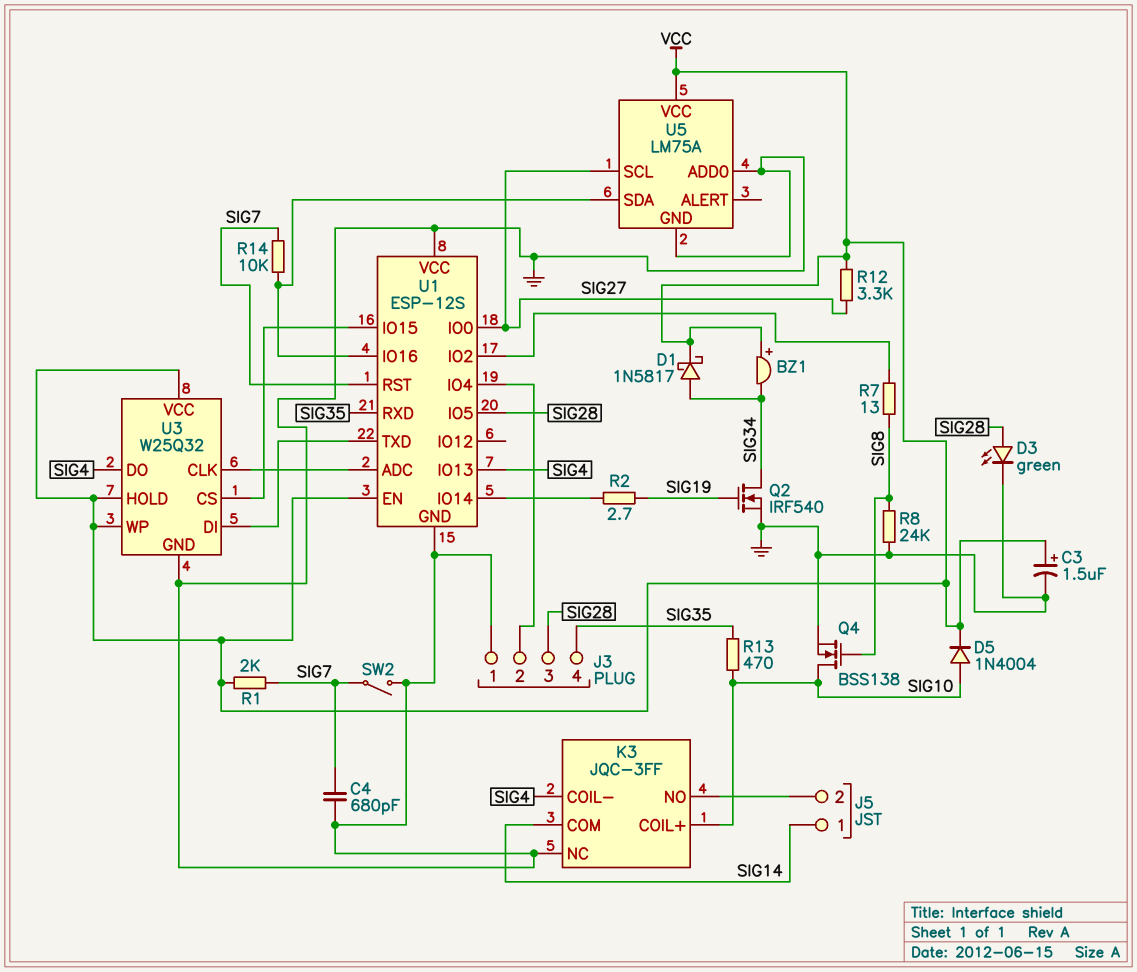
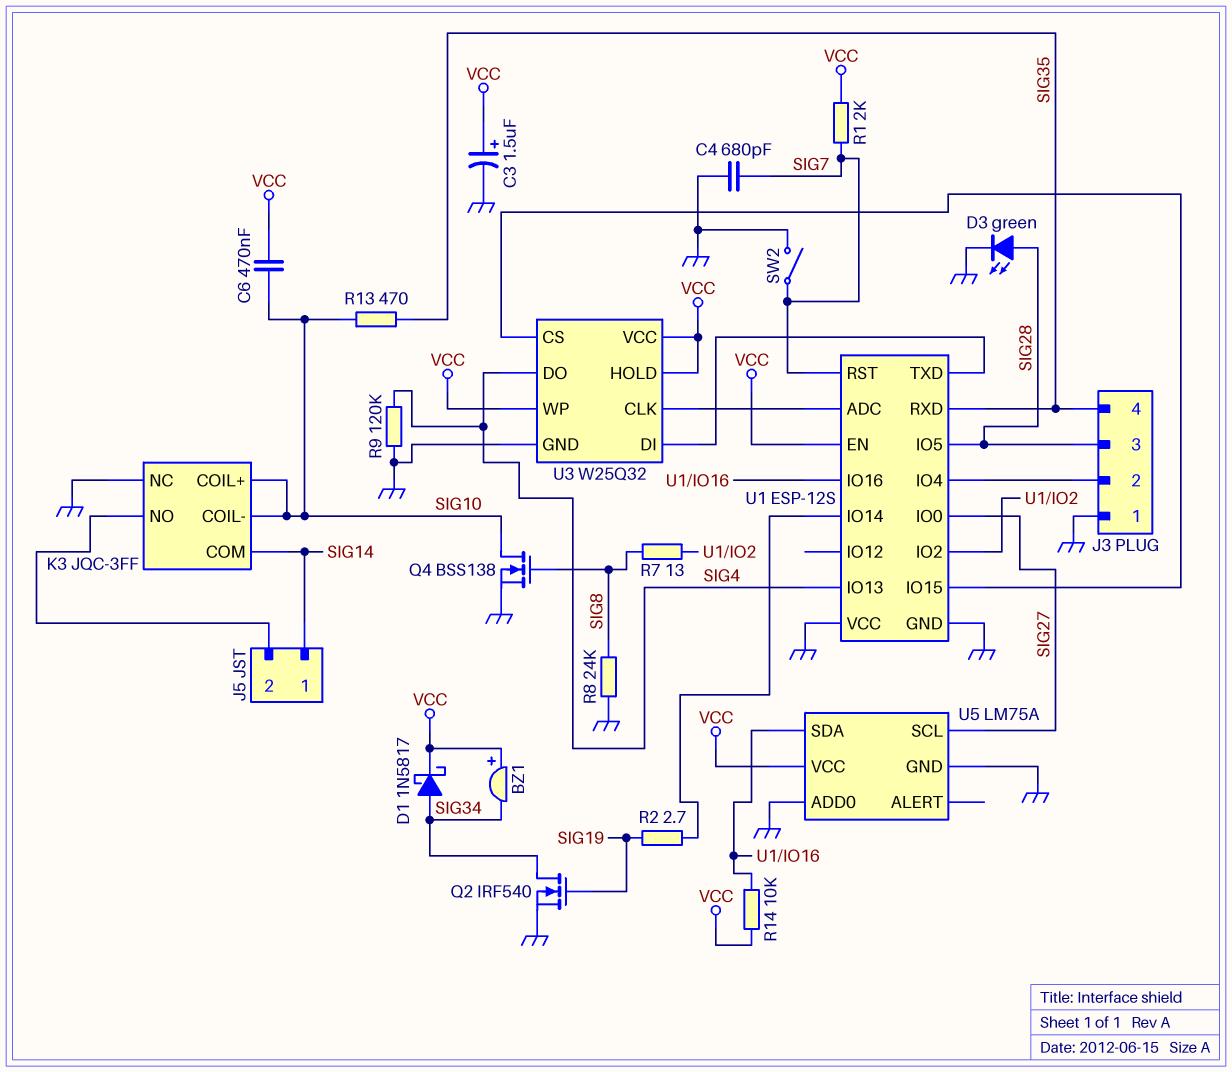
C6: none -> 470nF (SIG10, VCC)
D5: diode 1N4004 (A SIG10, K VCC) -> none
K3 pin COIL-: SIG4 -> SIG10
R9: none -> 120k (GND, SIG4)
R12: 3.3k (SIG27, VCC) -> none
R14: 10k (SIG7, U1/IO16) -> 10k (U1/IO16, VCC)

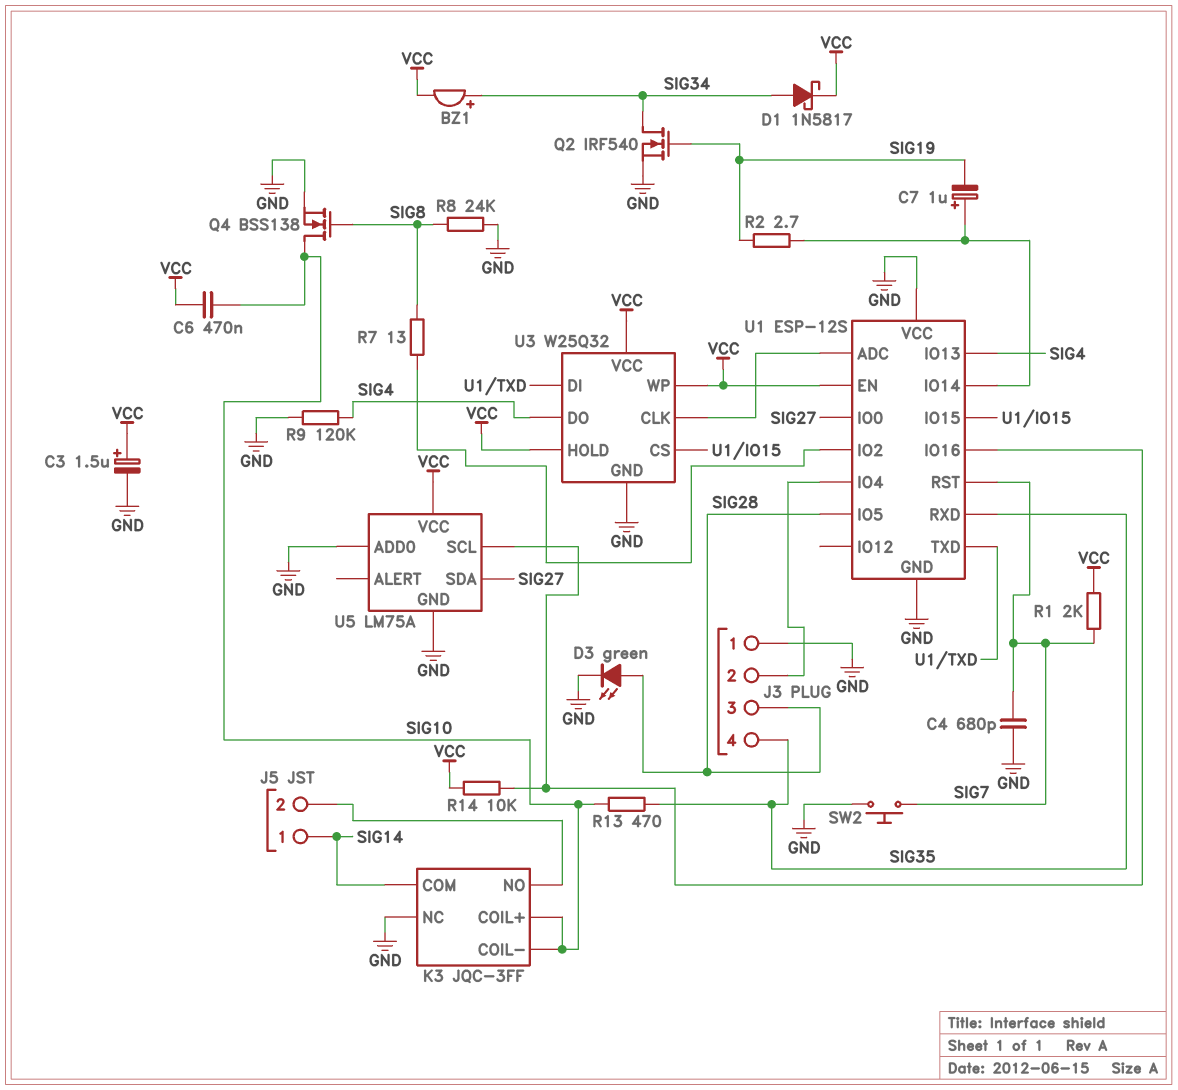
BZ1: buzzer (plus VCC, minus SIG34) -> buzzer (plus SIG34, minus VCC)
C7: none -> 1uF (plus U1/IO14, minus SIG19)
SW2: switch (GND, SIG7) -> button (GND, SIG7)
U5 pin SCL: SIG27 -> U1/IO16
U5 pin SDA: U1/IO16 -> SIG27

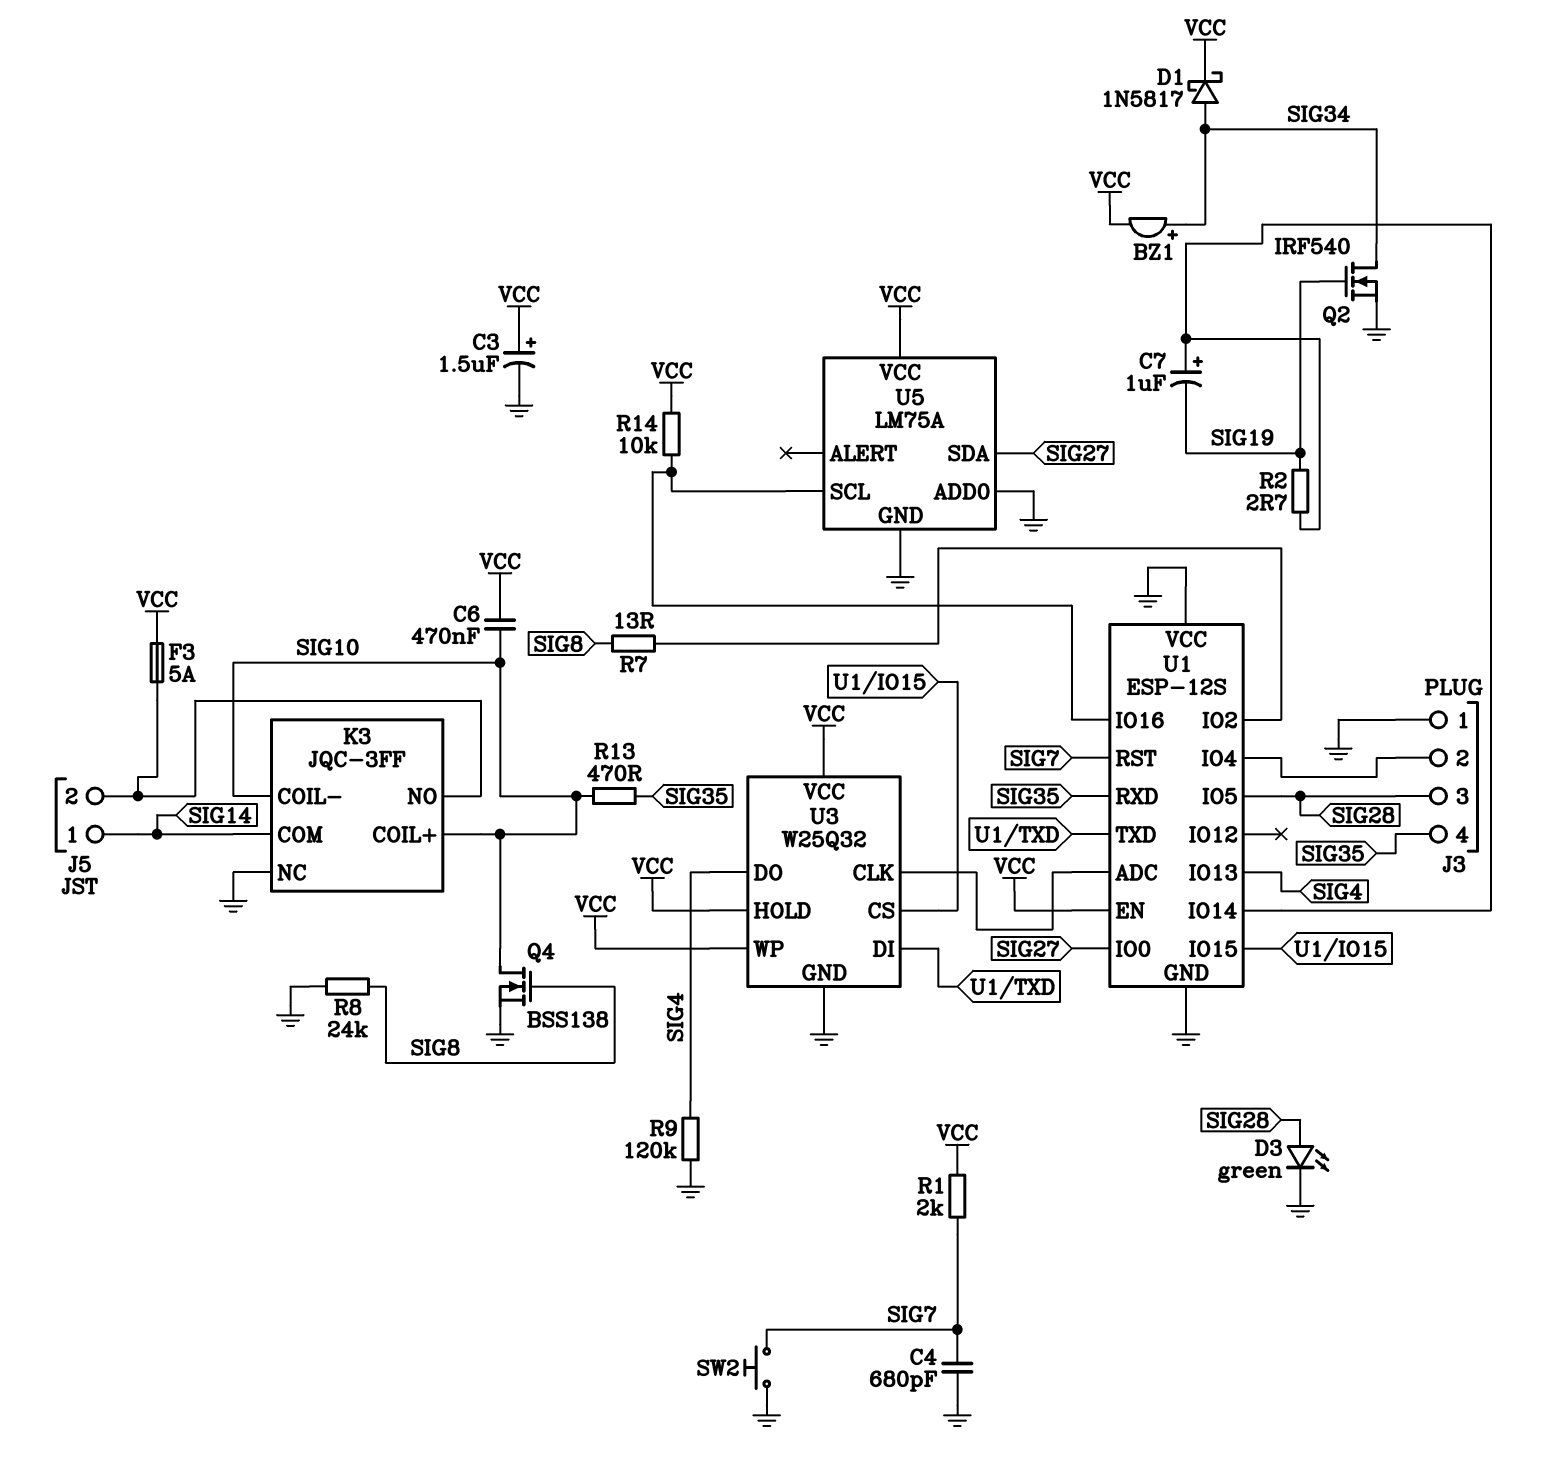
F3: none -> 5A (J5/2, VCC)

